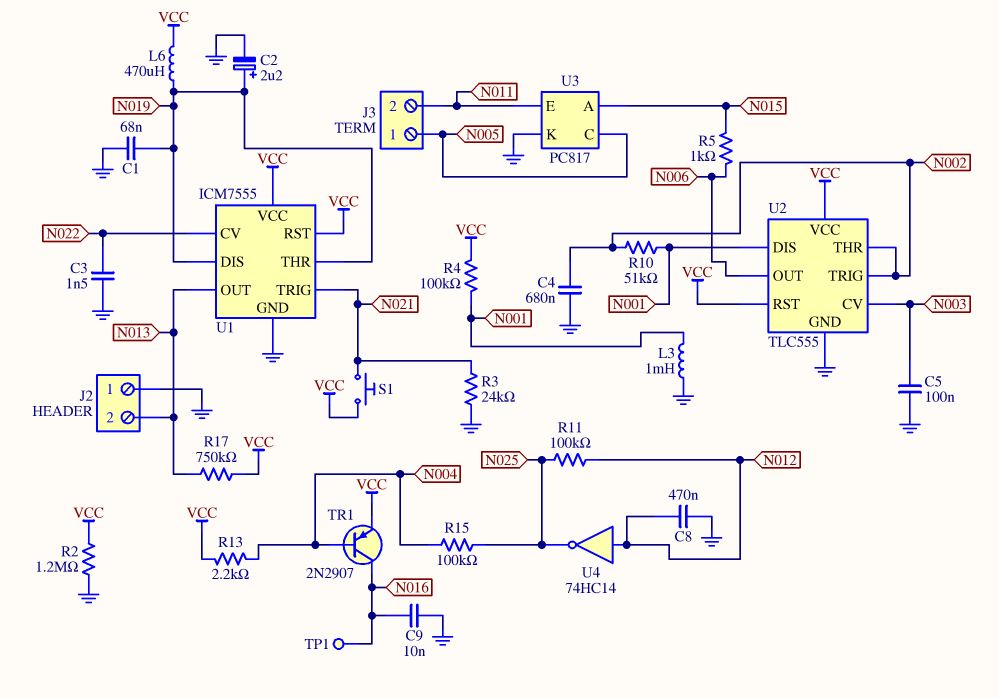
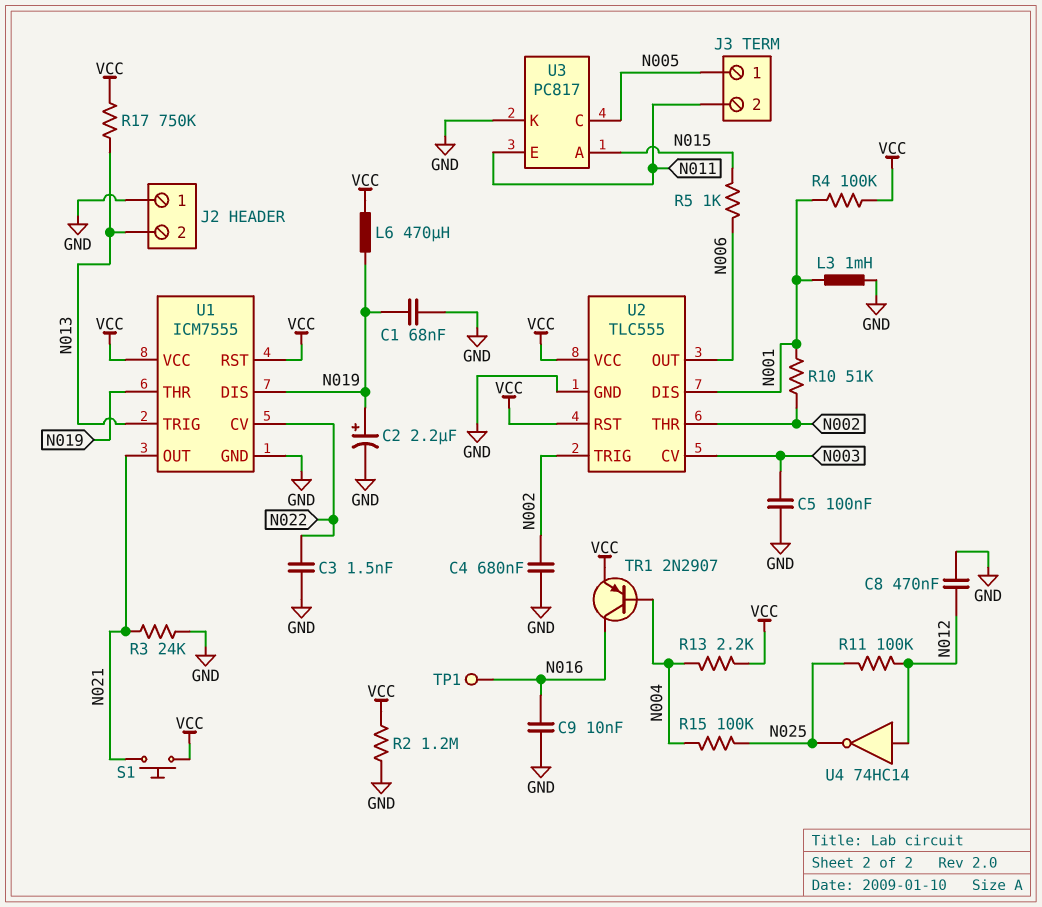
U1 pin OUT: N013 -> N021
U1 pin TRIG: N021 -> N013

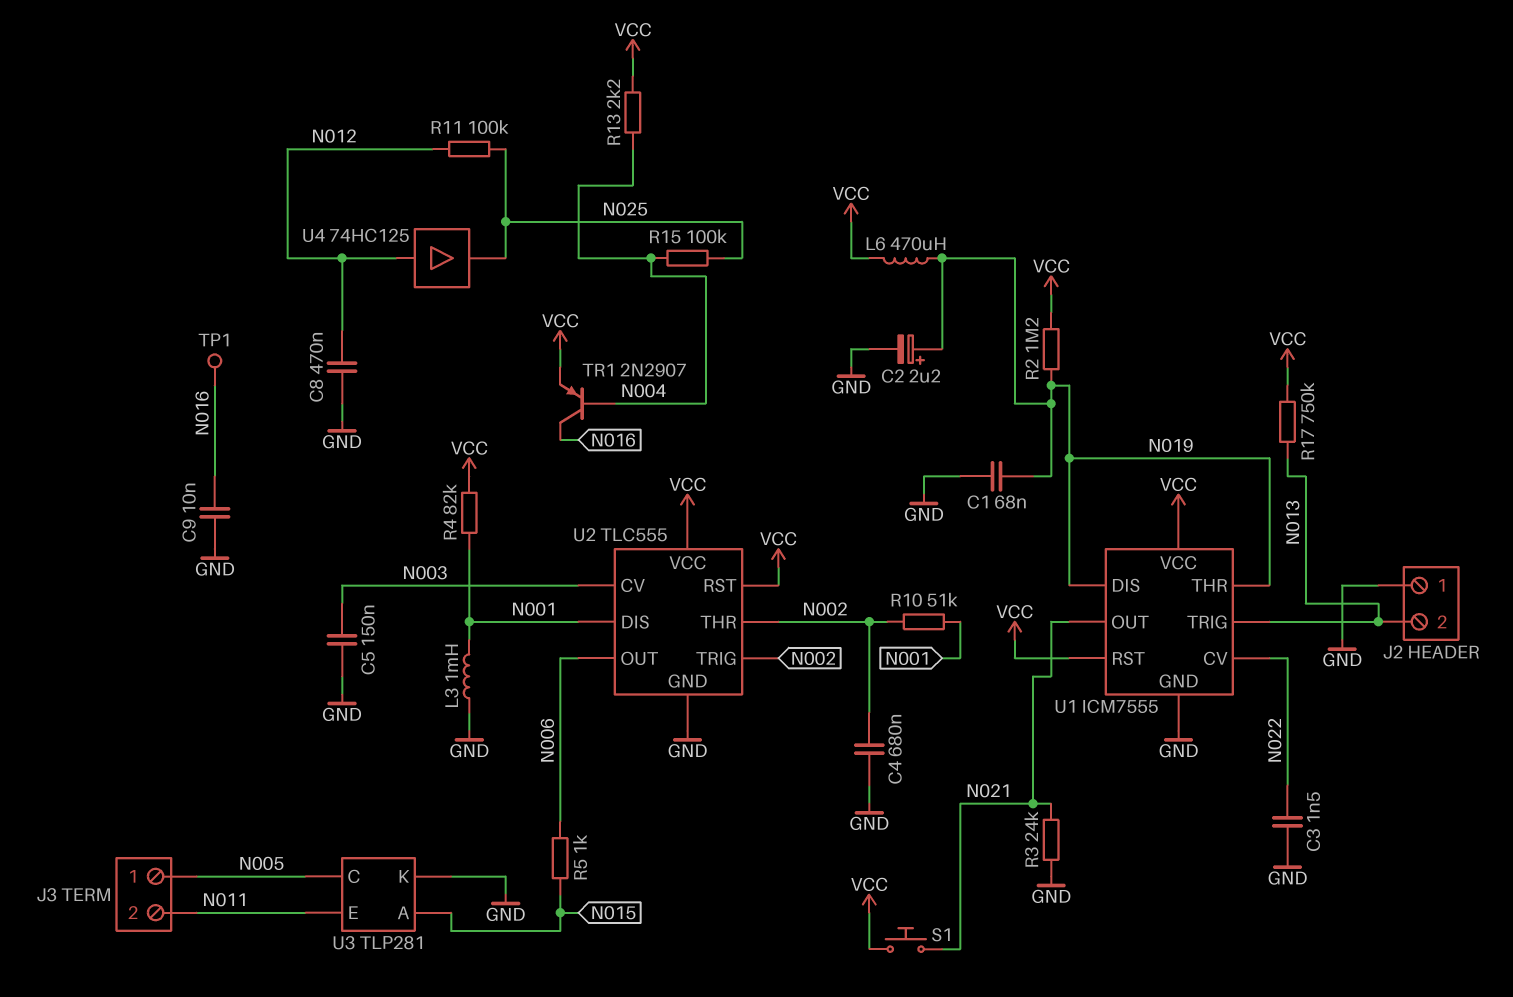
C5: 100nF (GND, N003) -> 150nF (GND, N003)
R2: 1.2M (GND, VCC) -> 1.2M (N019, VCC)
R4: 100k (N001, VCC) -> 82k (N001, VCC)
U3: PC817 -> TLP281
U4: NOT 74HC14 (in N012, out N025) -> buffer 74HC125 (in N012, out N025)

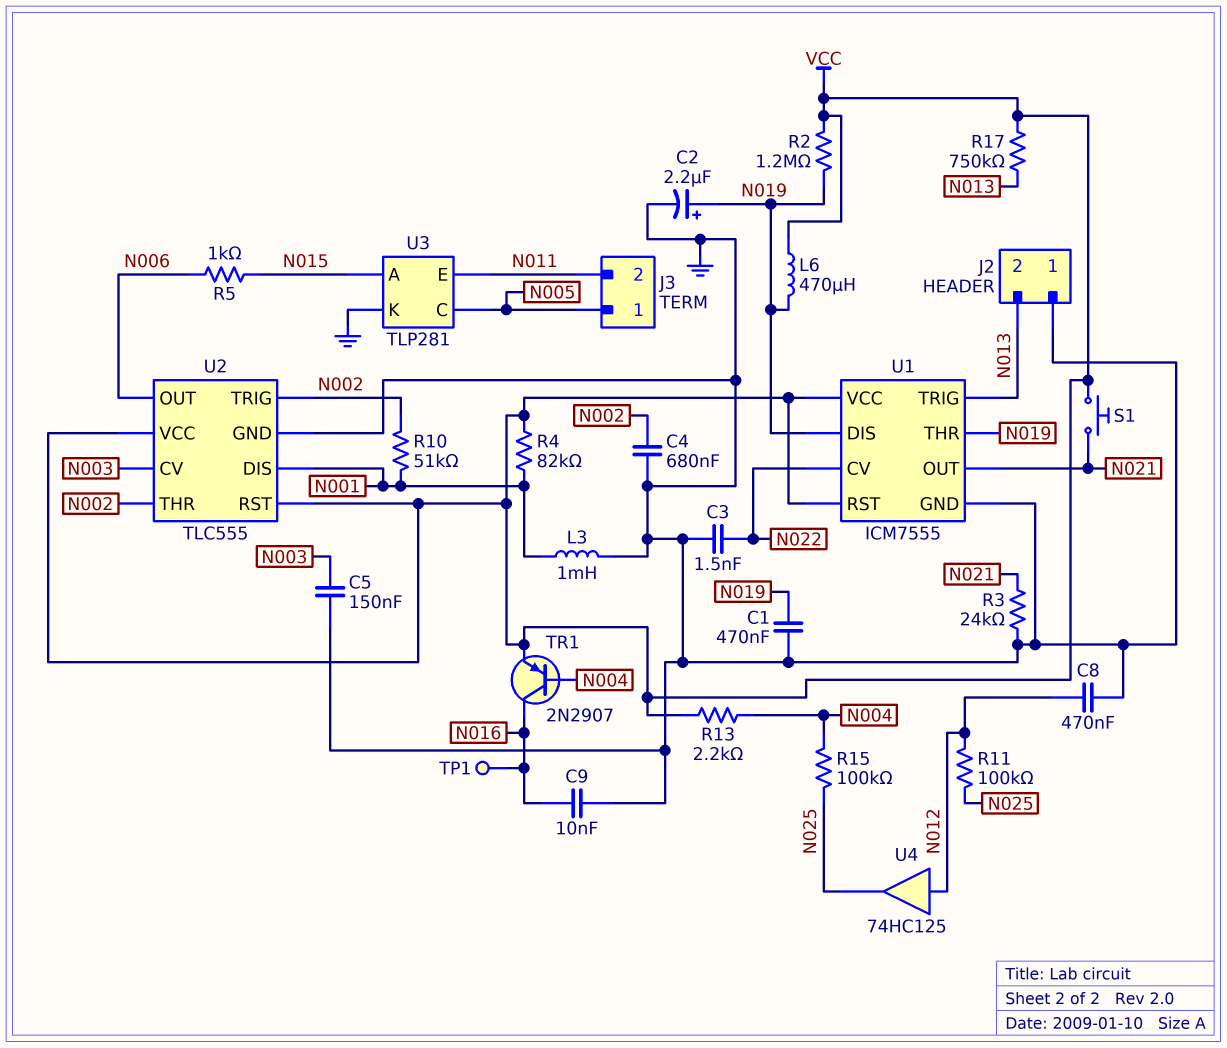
C1: 68nF (GND, N019) -> 470nF (GND, N019)

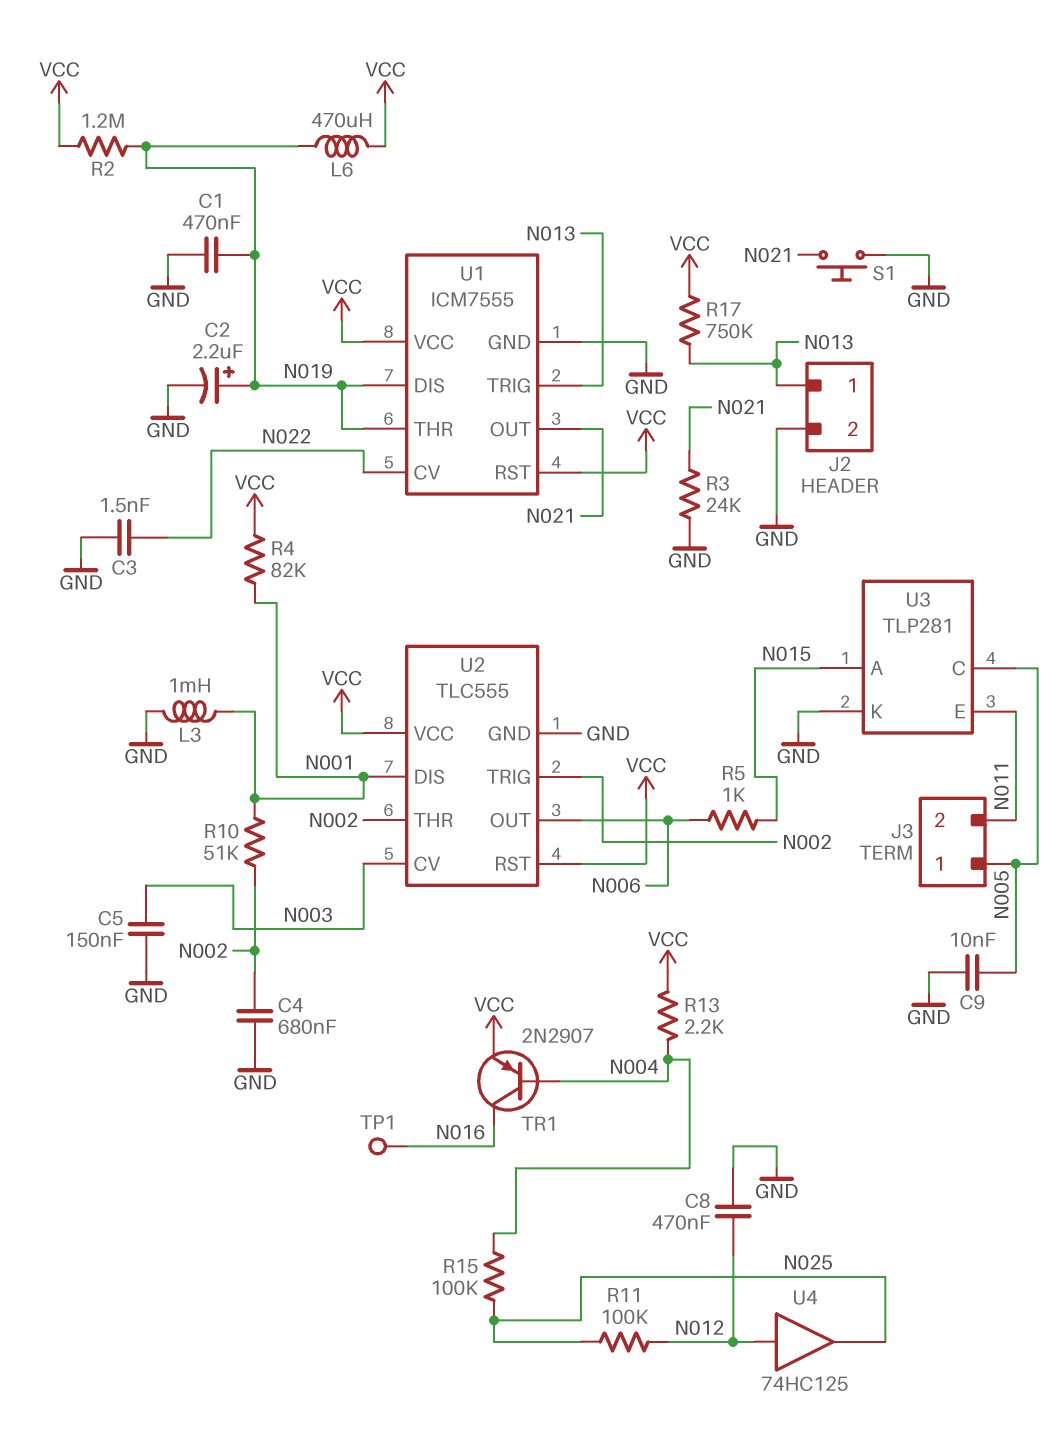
C9: 10nF (GND, N016) -> 10nF (GND, N005)
J2 pin 1: GND -> N013
J2 pin 2: N013 -> GND
S1: button (N021, VCC) -> button (GND, N021)

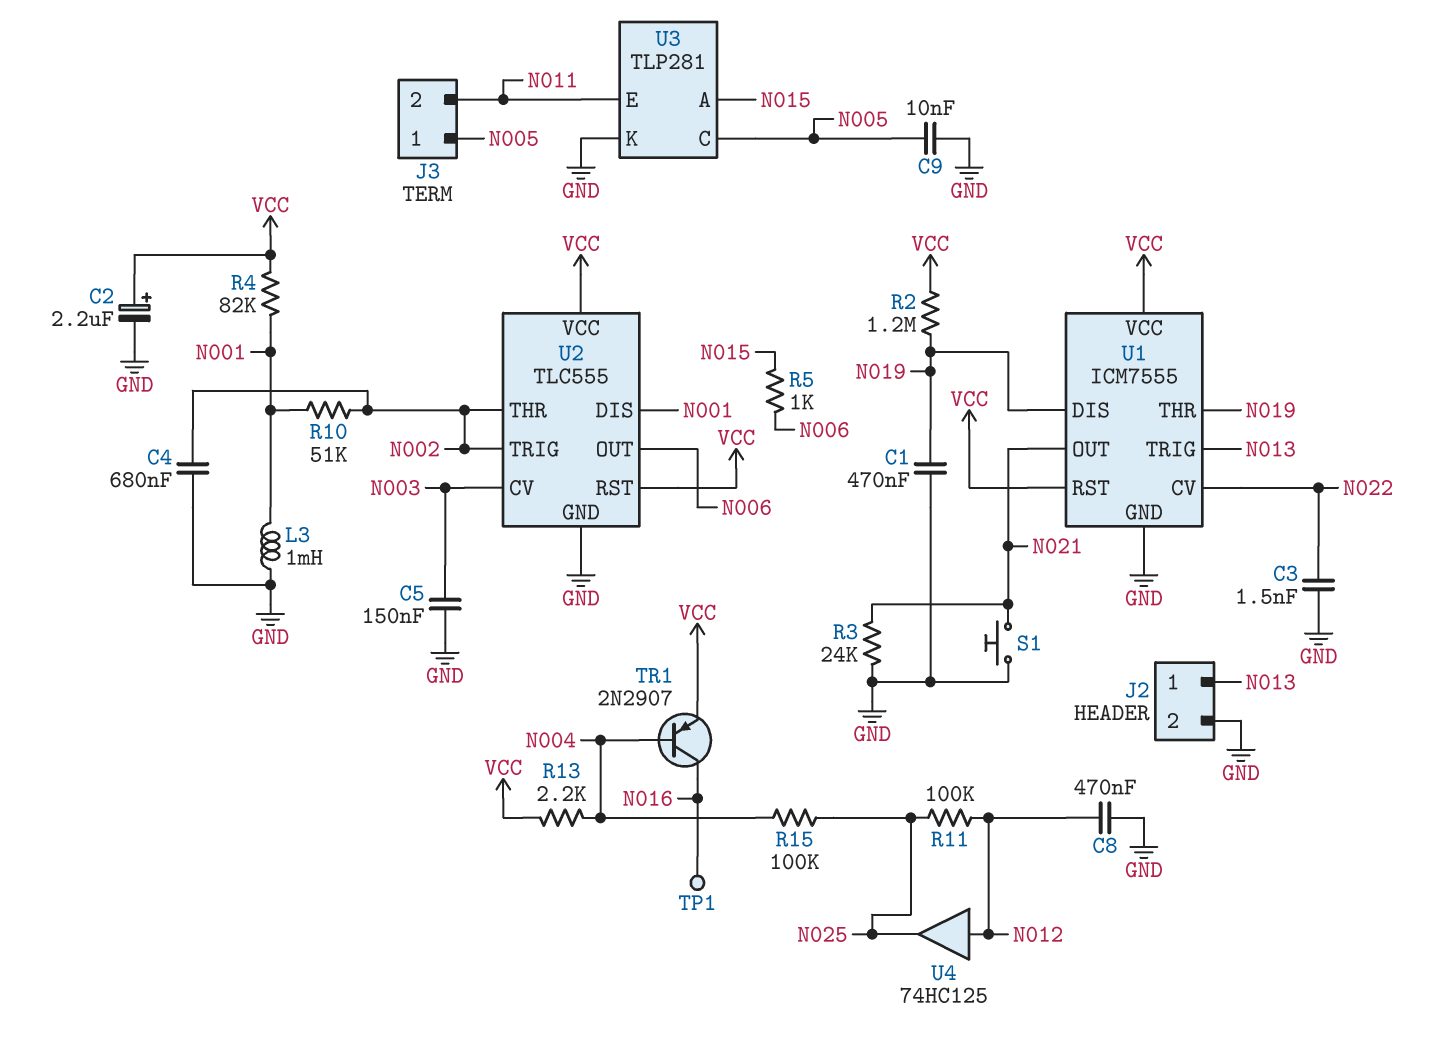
C2: 2.2uF (plus N019, minus GND) -> 2.2uF (plus VCC, minus GND)
L6: 470uH (N019, VCC) -> none
R17: 750k (N013, VCC) -> none

